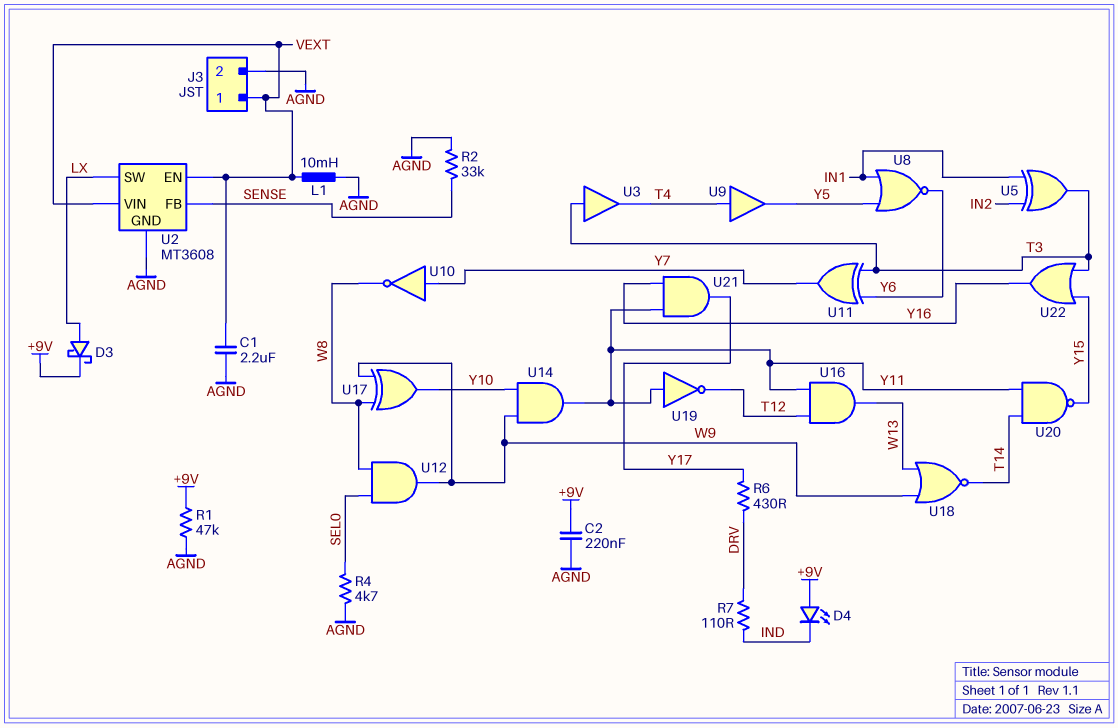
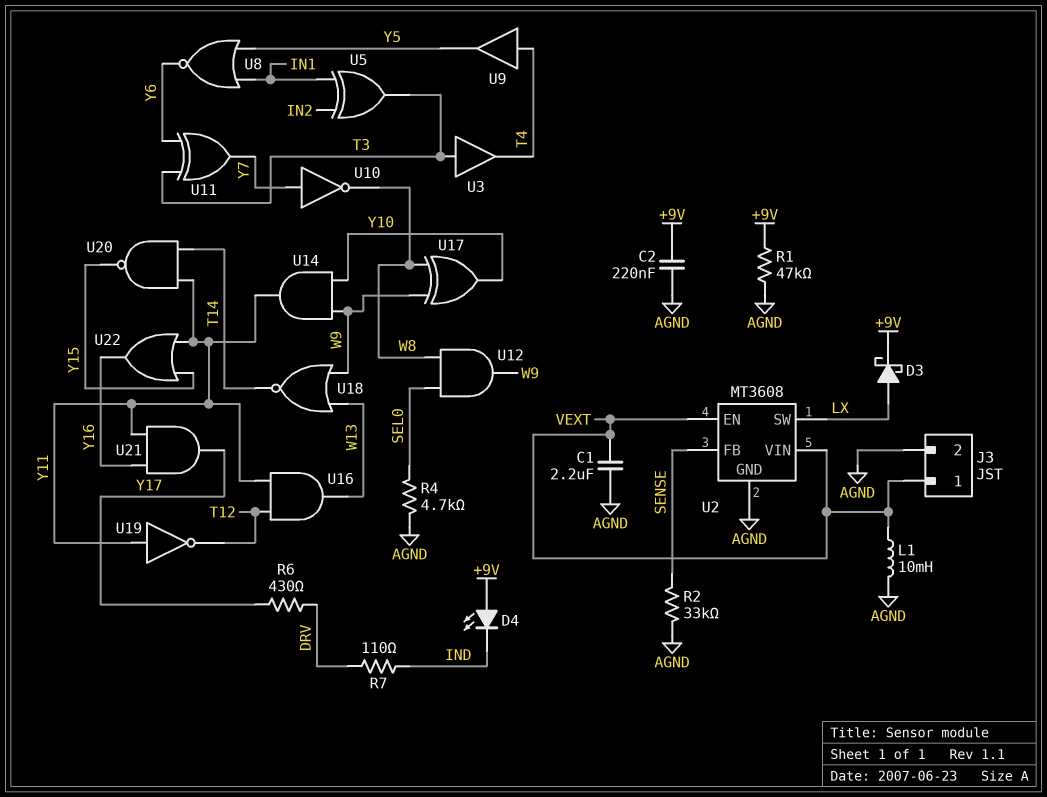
U22: OR (in T3, in Y15, out Y16) -> OR (in Y11, in Y15, out Y16)

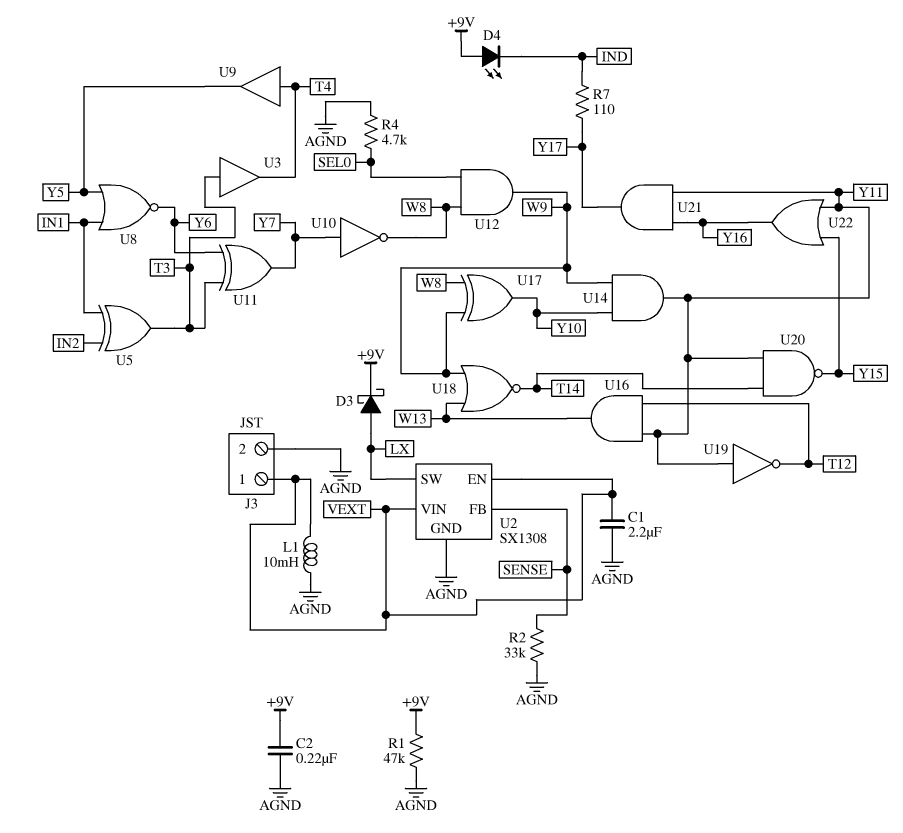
R6: 430 (DRV, Y17) -> none
R7: 110 (DRV, IND) -> 110 (IND, Y17)
U2: MT3608 -> SX1308

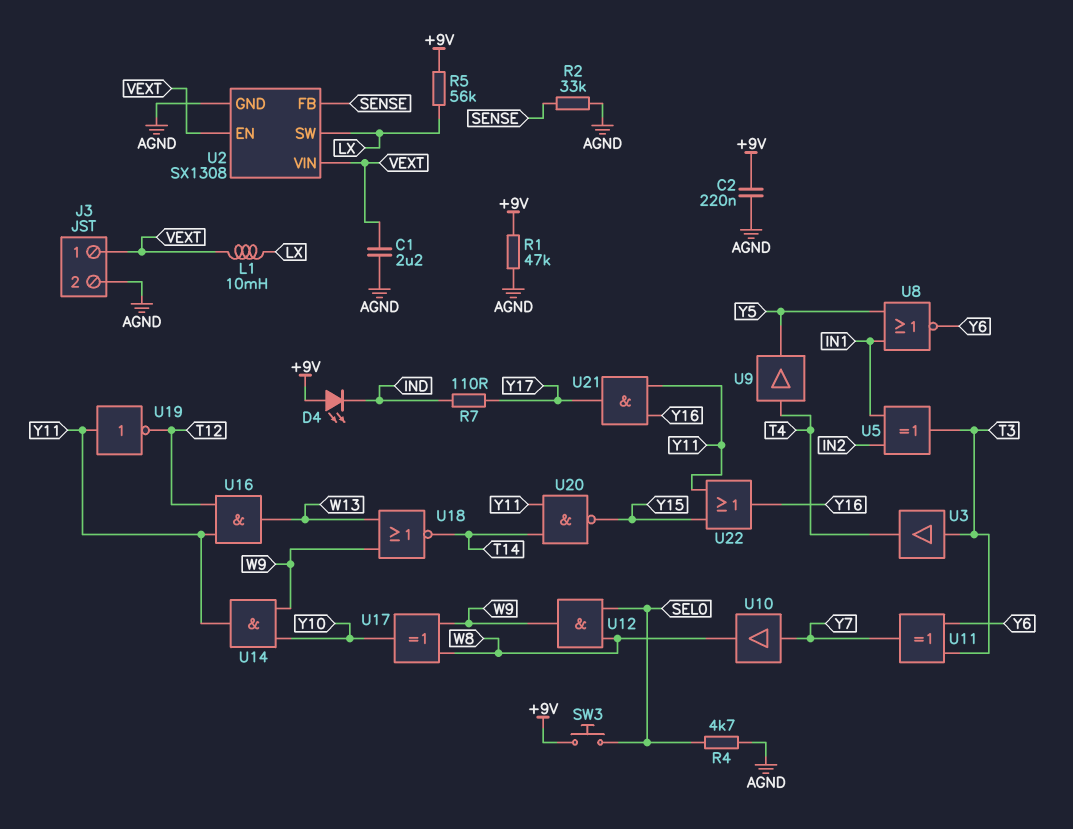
D3: schottky (A LX, K +9V) -> none
L1: 10mH (AGND, VEXT) -> 10mH (LX, VEXT)
R5: none -> 56k (+9V, LX)
SW3: none -> button (+9V, SEL0)
U10: NOT (in Y7, out W8) -> buffer (in Y7, out W8)

